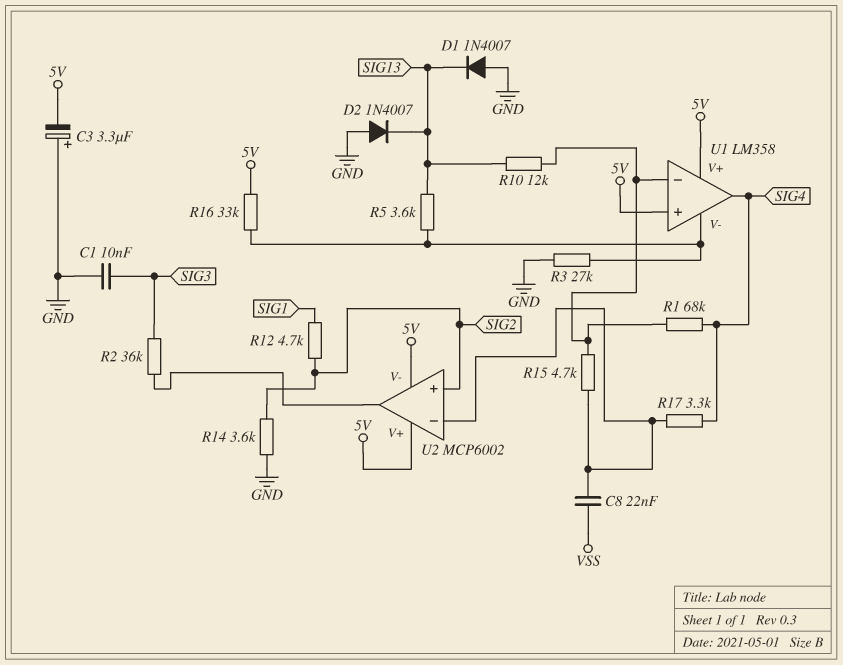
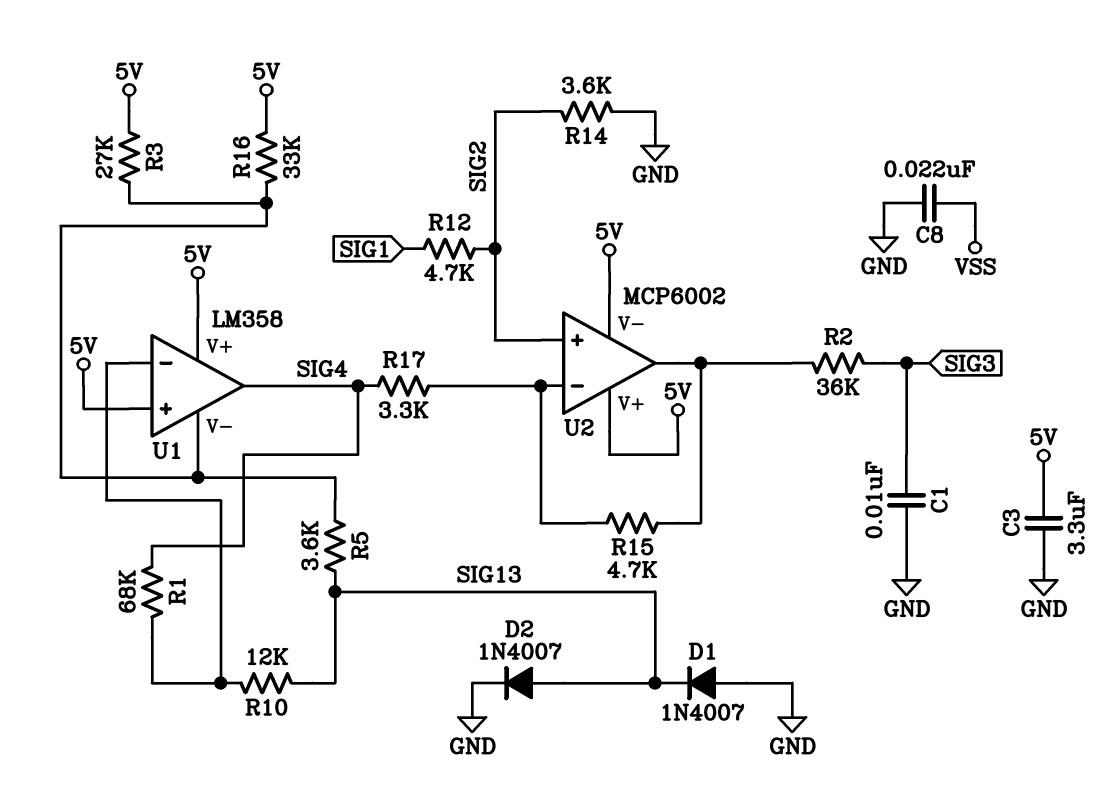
C3: 3.3uF (plus GND, minus 5V) -> 3.3uF (5V, GND)
C8: 22nF (U2/in-, VSS) -> 22nF (GND, VSS)
D2: diode 1N4007 (A GND, K SIG13) -> diode 1N4007 (A SIG13, K GND)
R3: 27k (GND, U1/V-) -> 27k (5V, U1/V-)
R15: 4.7k (U1/in-, U2/in-) -> 4.7k (U2/in-, U2/out)

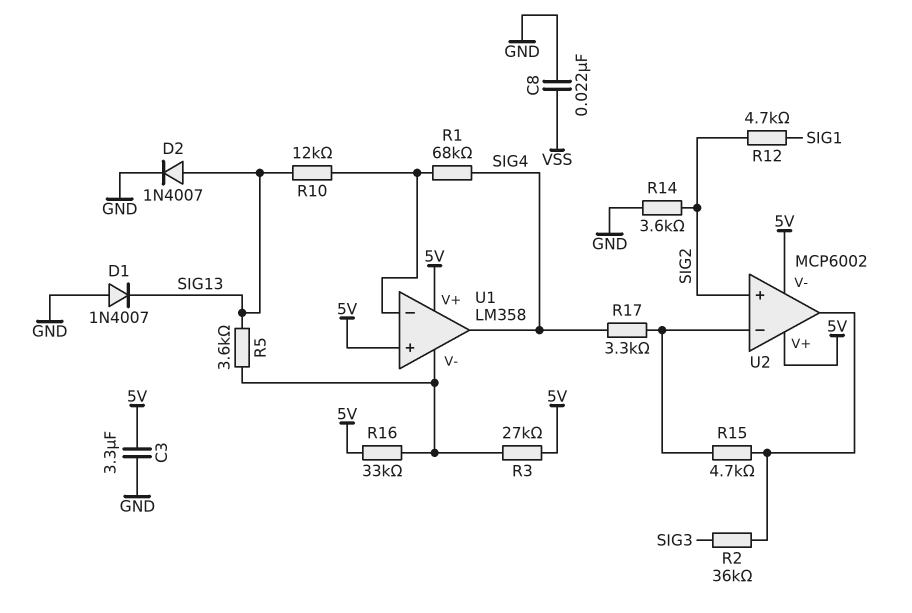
C1: 10nF (GND, SIG3) -> none

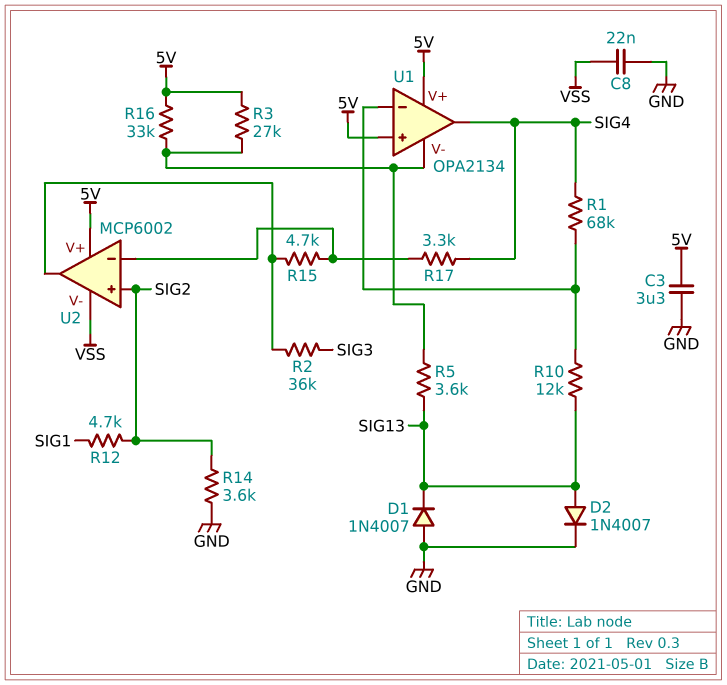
U1: LM358 -> OPA2134
U2 pin V-: 5V -> VSS

